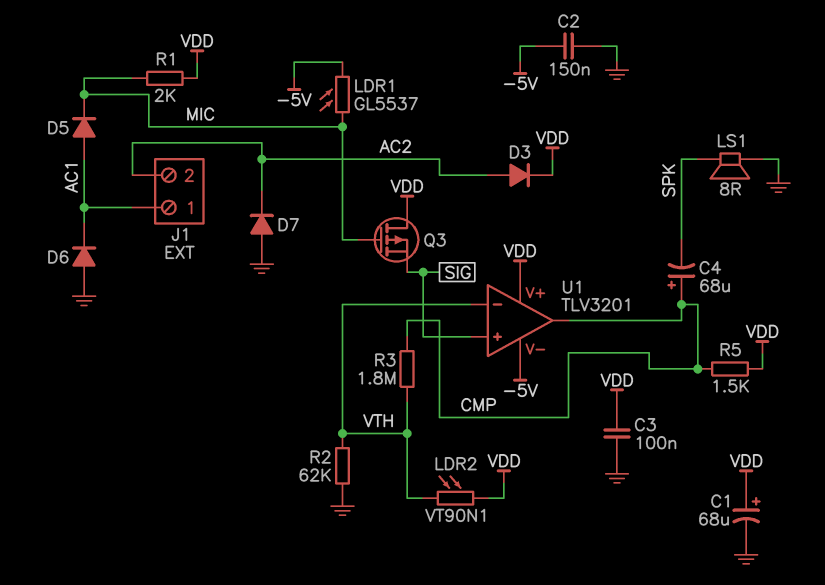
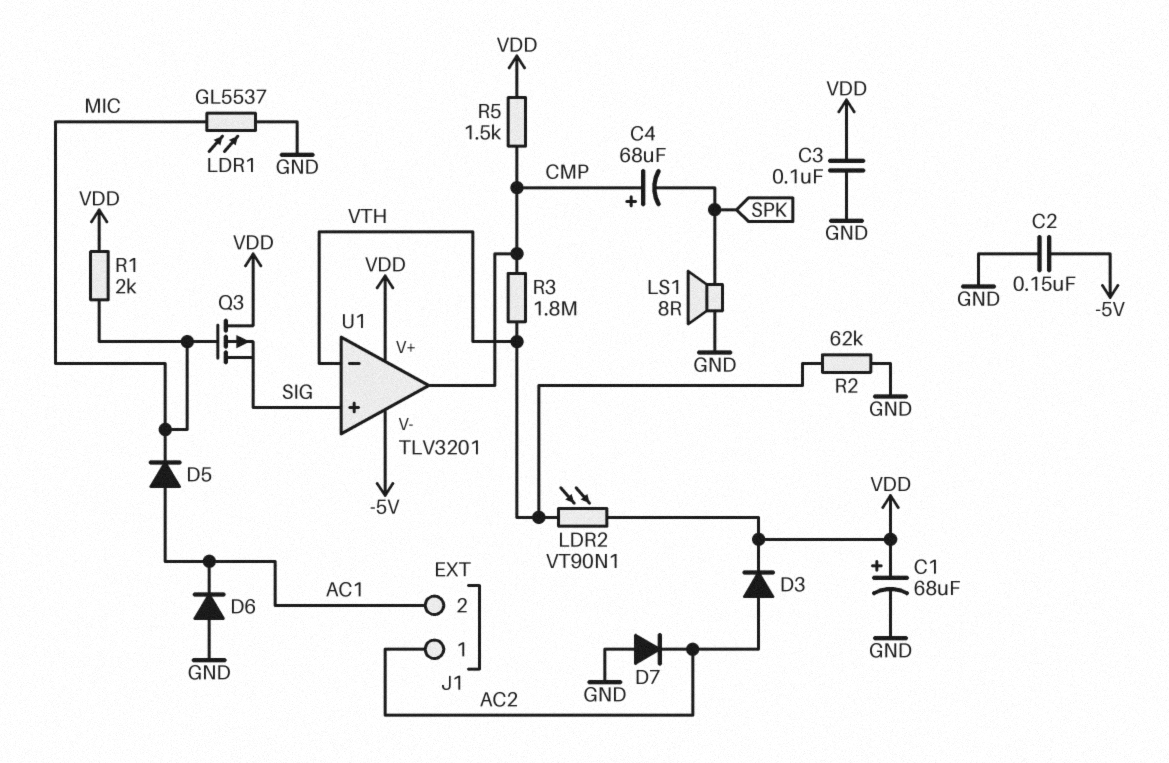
J1 pin 1: AC1 -> AC2
J1 pin 2: AC2 -> AC1
LDR1: GL5537 (-5V, MIC) -> GL5537 (GND, MIC)

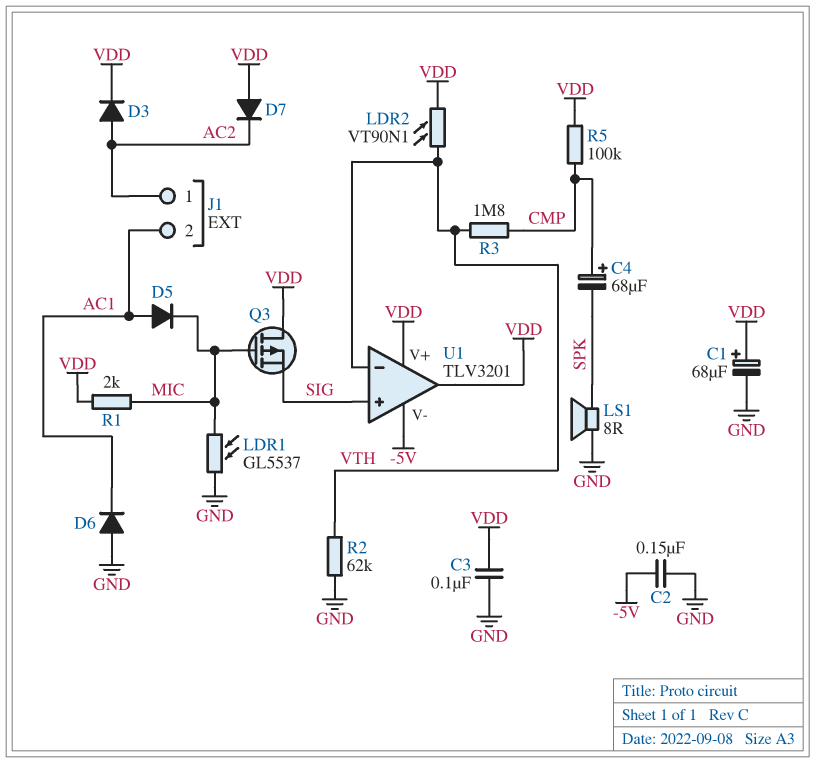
D7: diode (A GND, K AC2) -> diode (A VDD, K AC2)
R5: 1.5k (CMP, VDD) -> 100k (CMP, VDD)
U1 pin out: CMP -> VDD

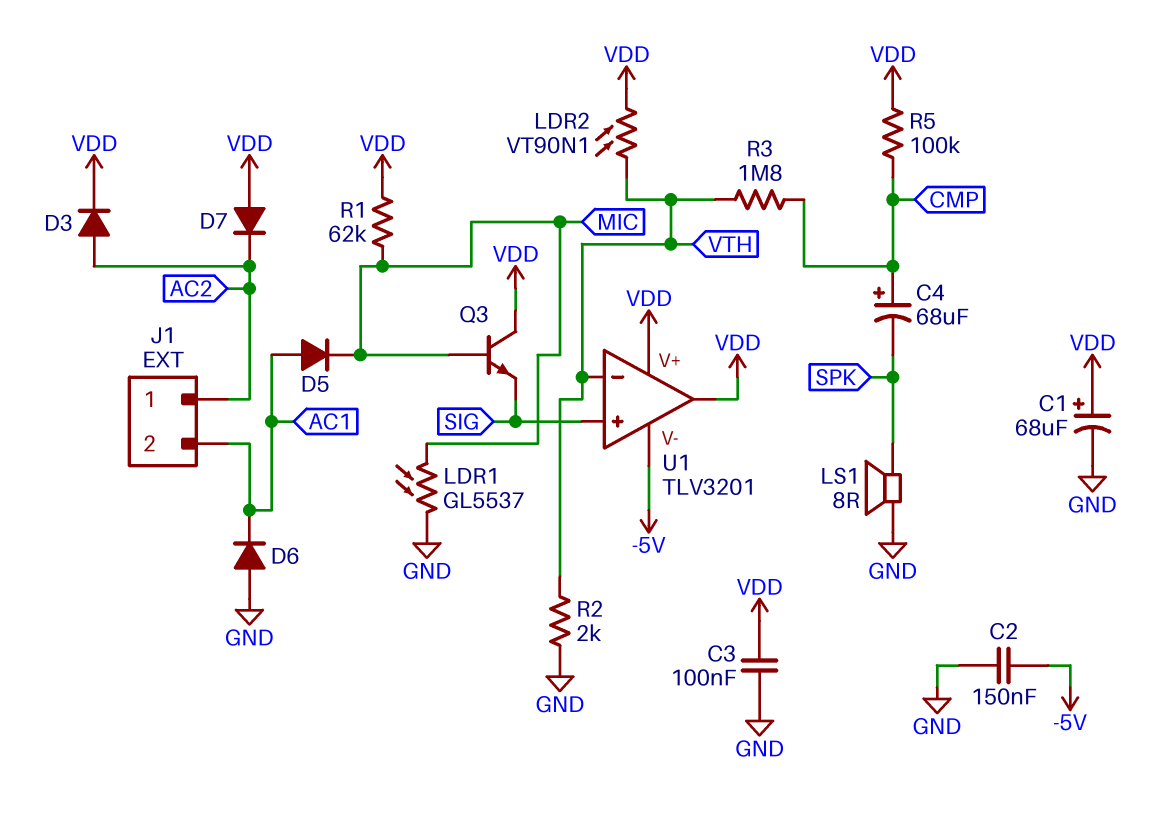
Q3: PMOS (G MIC, D VDD, S SIG) -> NPN (B MIC, C VDD, E SIG)
R1: 2k (MIC, VDD) -> 62k (MIC, VDD)
R2: 62k (GND, VTH) -> 2k (GND, VTH)

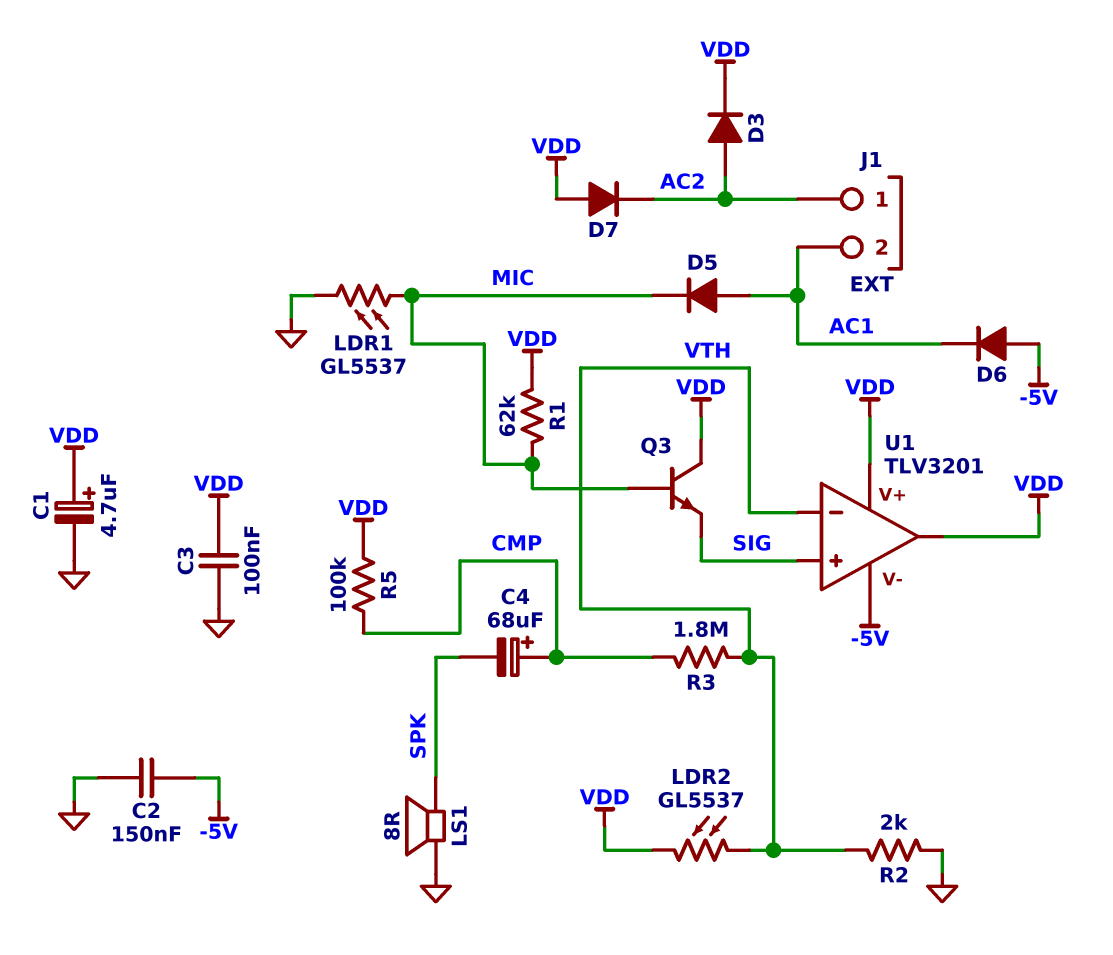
C1: 68uF (plus VDD, minus GND) -> 4.7uF (plus VDD, minus GND)
D6: diode (A GND, K AC1) -> diode (A -5V, K AC1)
LDR2: VT90N1 (VDD, VTH) -> GL5537 (VDD, VTH)

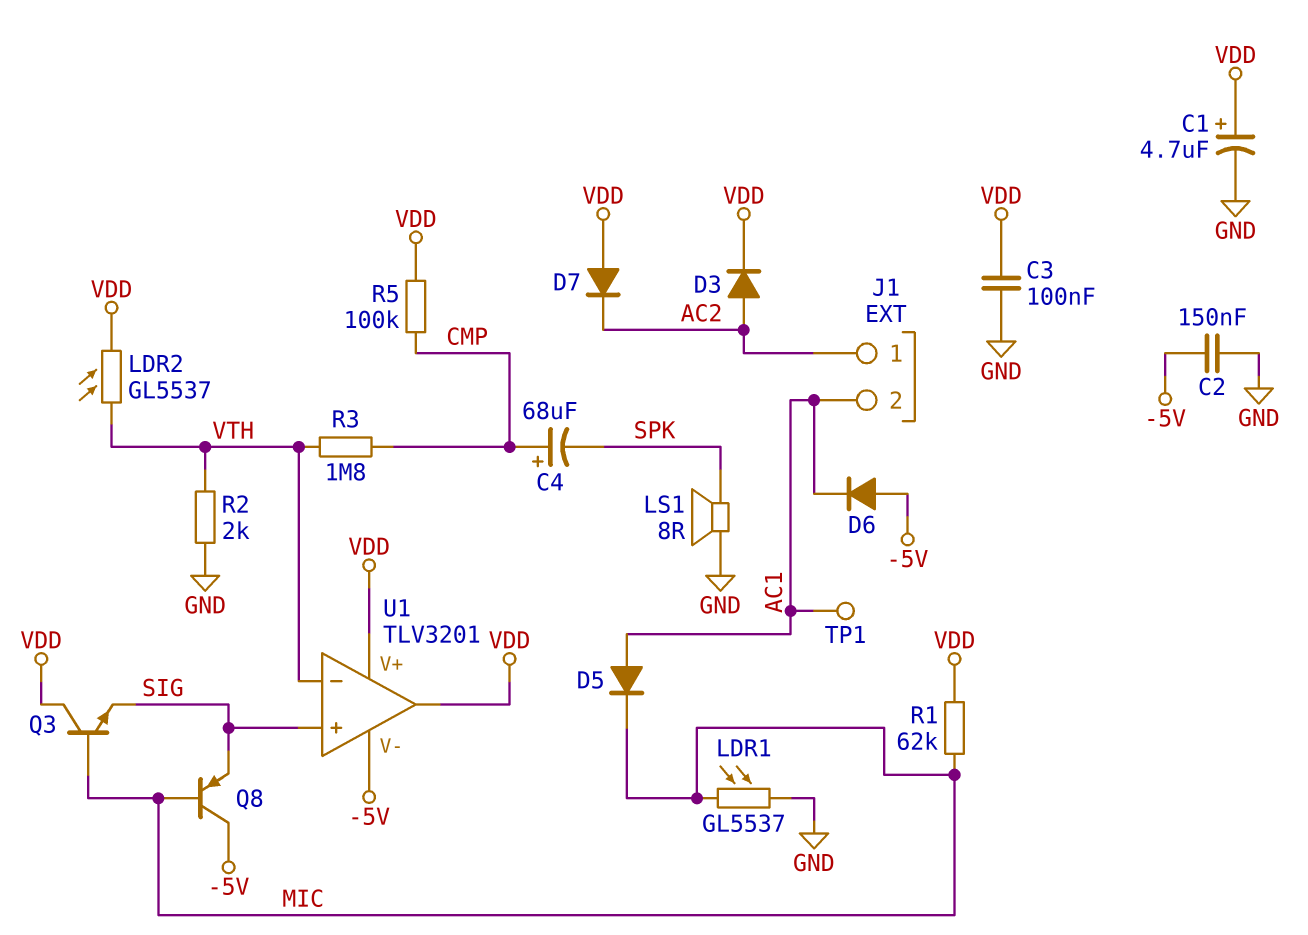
Q8: none -> PNP (B MIC, C -5V, E SIG)
TP1: none -> test point (AC1)

